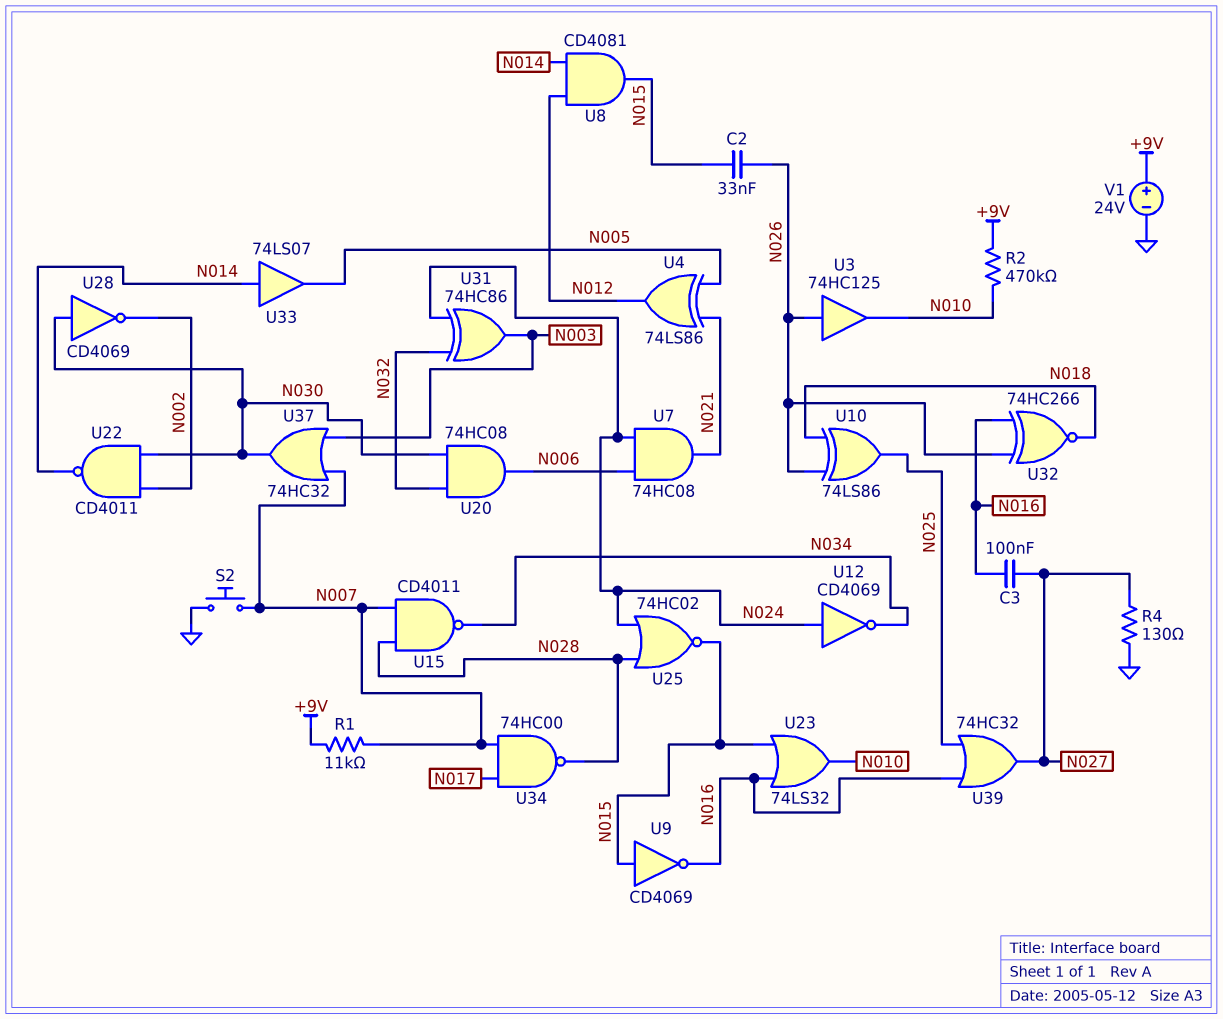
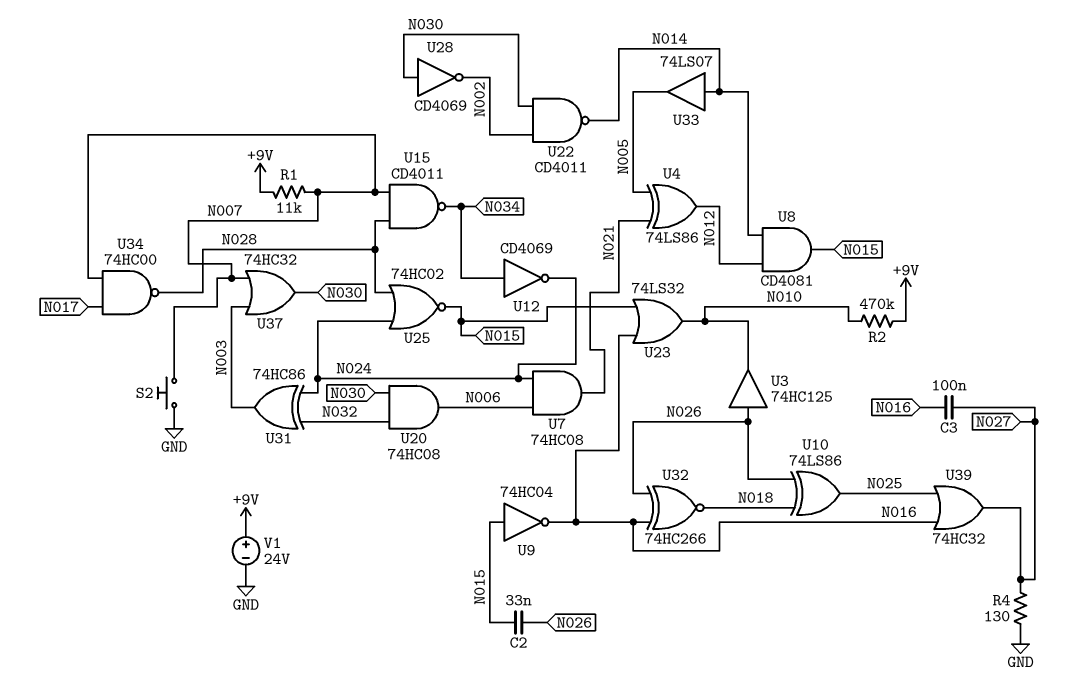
U9: NOT CD4069 (in N015, out N016) -> NOT 74HC04 (in N015, out N016)
U12: NOT CD4069 (in N024, out N034) -> NOT CD4069 (in N034, out N024)

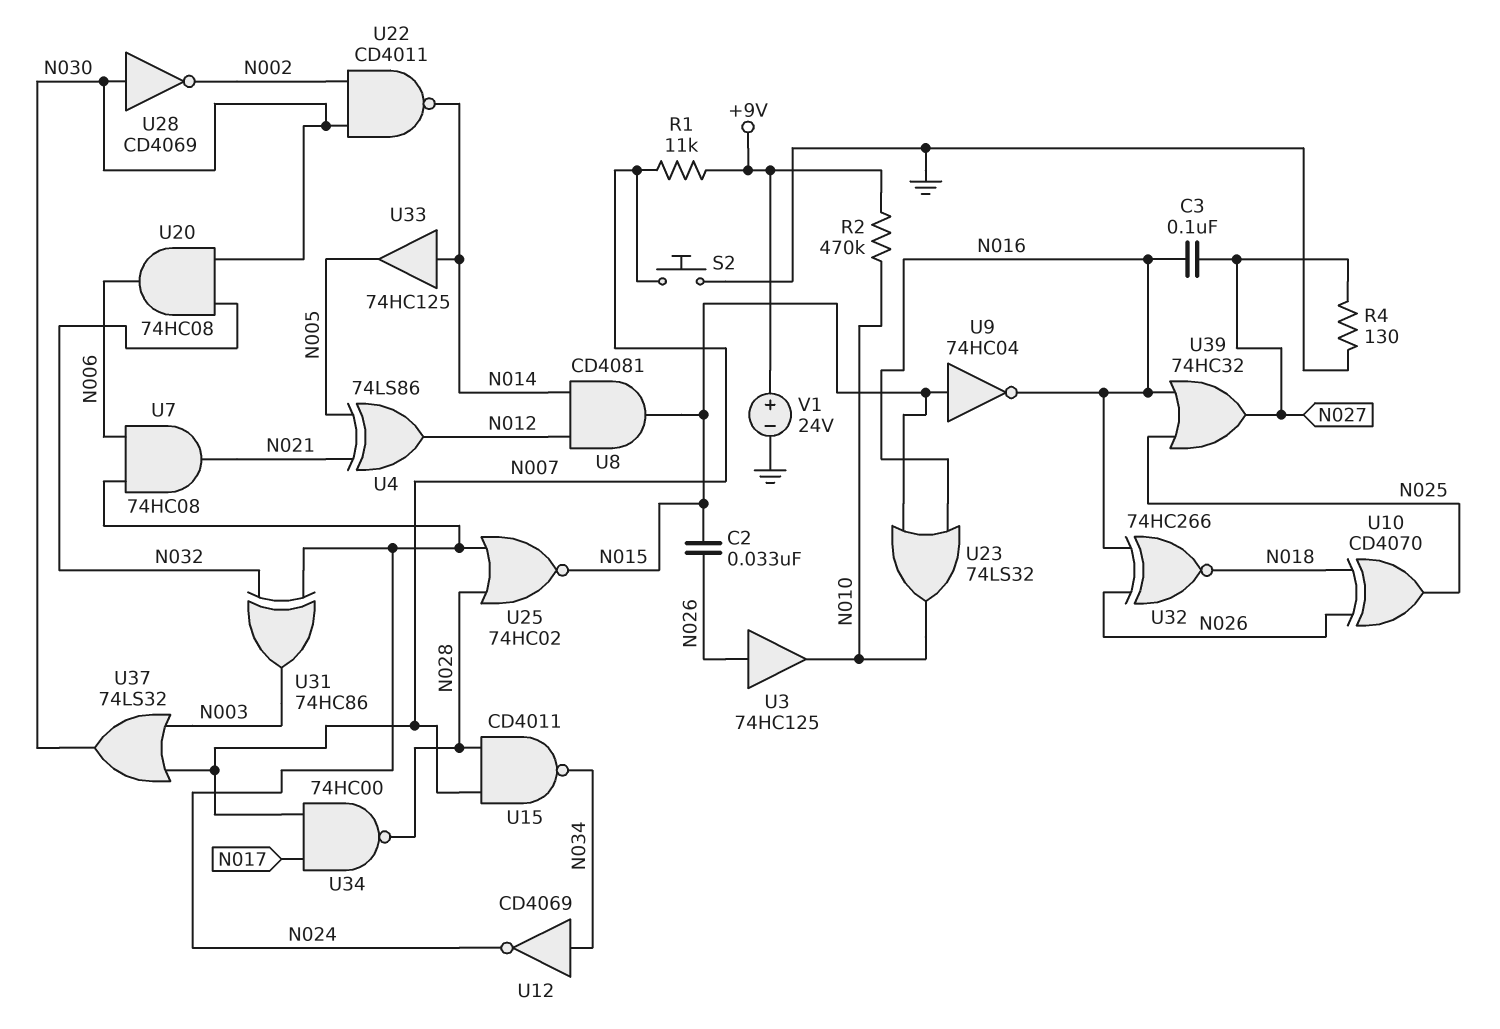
U10: XOR 74LS86 (in N018, in N026, out N025) -> XOR CD4070 (in N018, in N026, out N025)
U33: buffer 74LS07 (in N014, out N005) -> buffer 74HC125 (in N014, out N005)
U37: OR 74HC32 (in N003, in N007, out N030) -> OR 74LS32 (in N003, in N007, out N030)

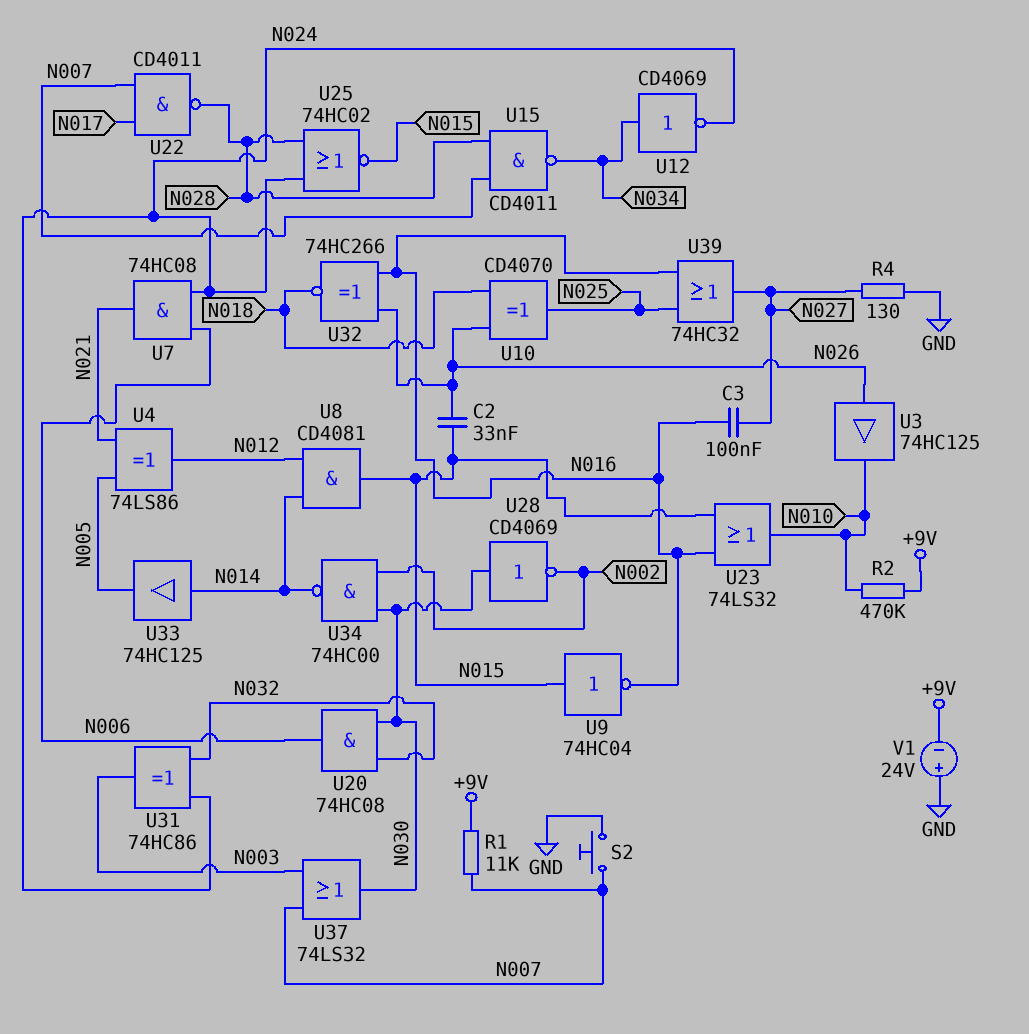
U22: NAND CD4011 (in N002, in N030, out N014) -> NAND CD4011 (in N007, in N017, out N028)
U34: NAND 74HC00 (in N007, in N017, out N028) -> NAND 74HC00 (in N002, in N030, out N014)
V1: 24V (plus +9V, minus GND) -> 24V (plus GND, minus +9V)

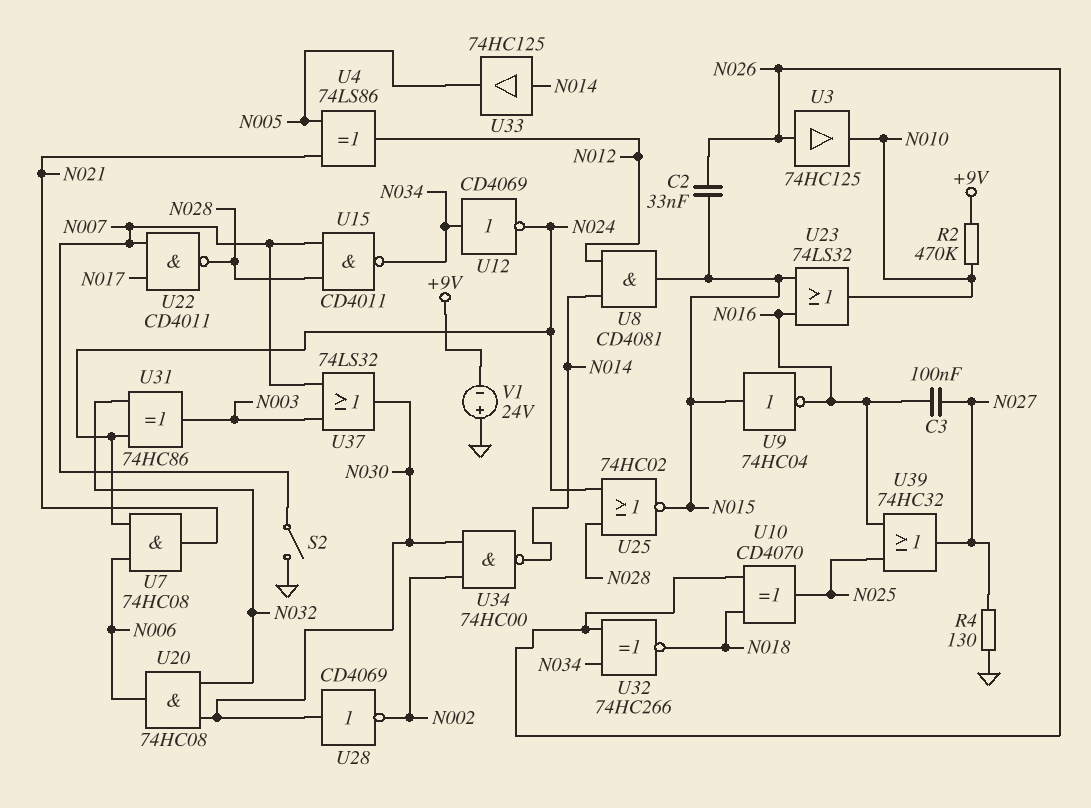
R1: 11k (+9V, N007) -> none
S2: button (GND, N007) -> switch (GND, N007)
U32: XNOR 74HC266 (in N016, in N026, out N018) -> XNOR 74HC266 (in N026, in N034, out N018)

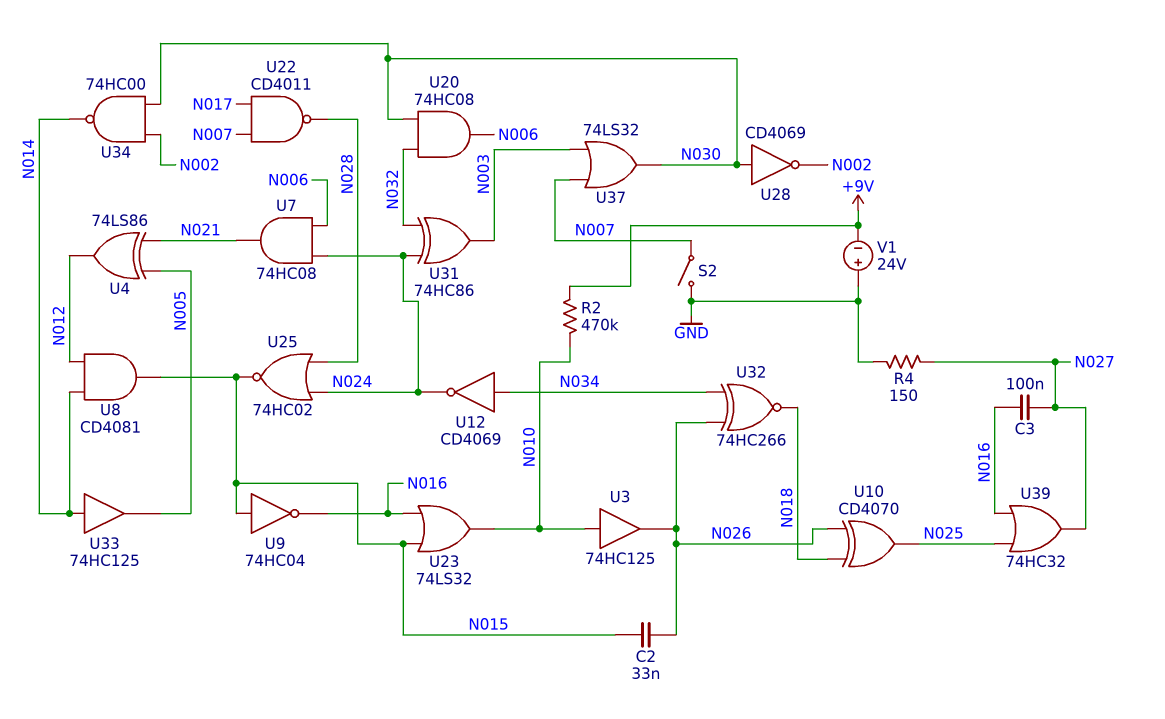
R4: 130 (GND, N027) -> 150 (GND, N027)
U3: buffer 74HC125 (in N026, out N010) -> buffer 74HC125 (in N010, out N026)
U15: NAND CD4011 (in N007, in N028, out N034) -> none

